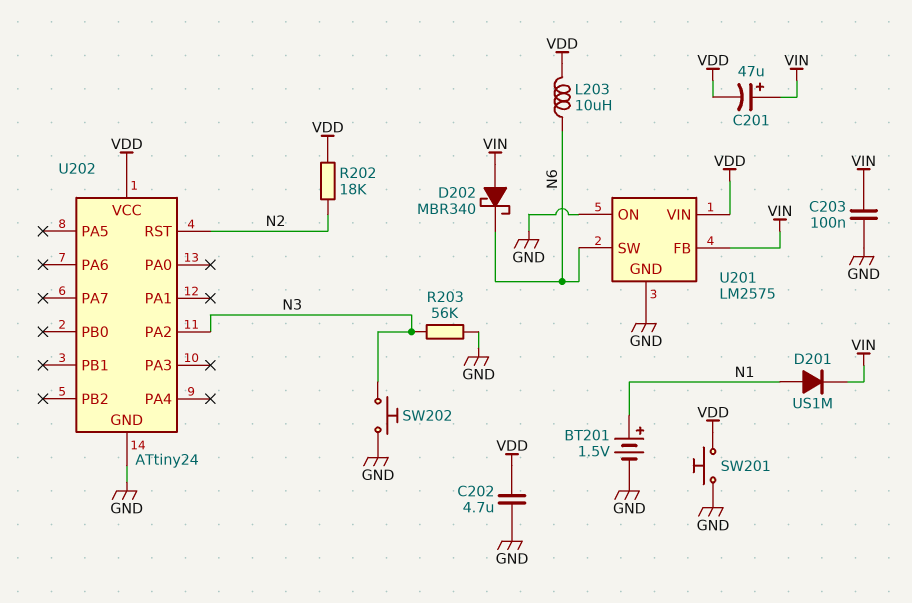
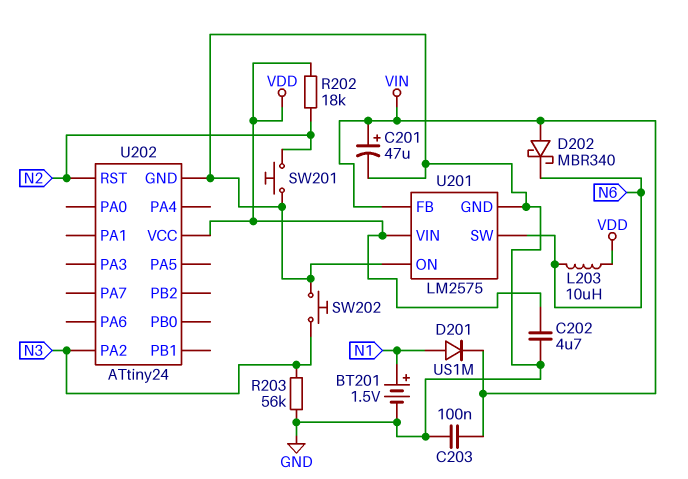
C201: 47uF (plus VIN, minus VDD) -> 47uF (plus VIN, minus GND)
SW201: button (GND, VDD) -> button (GND, N2)

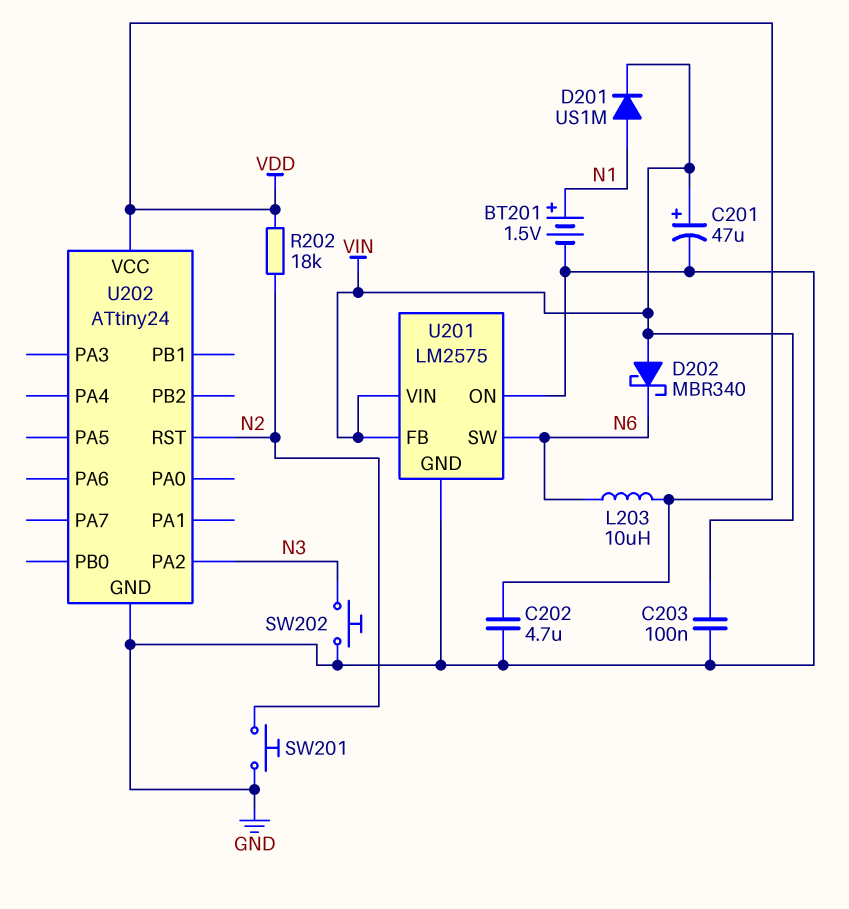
R203: 56k (GND, N3) -> none
U201 pin VIN: VDD -> VIN

